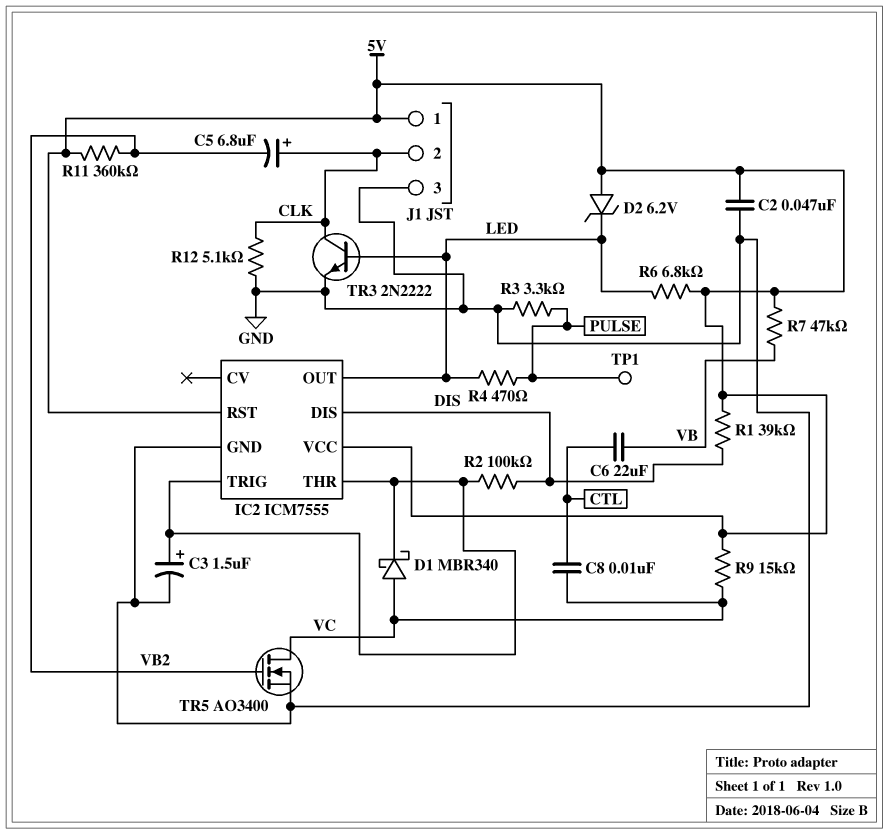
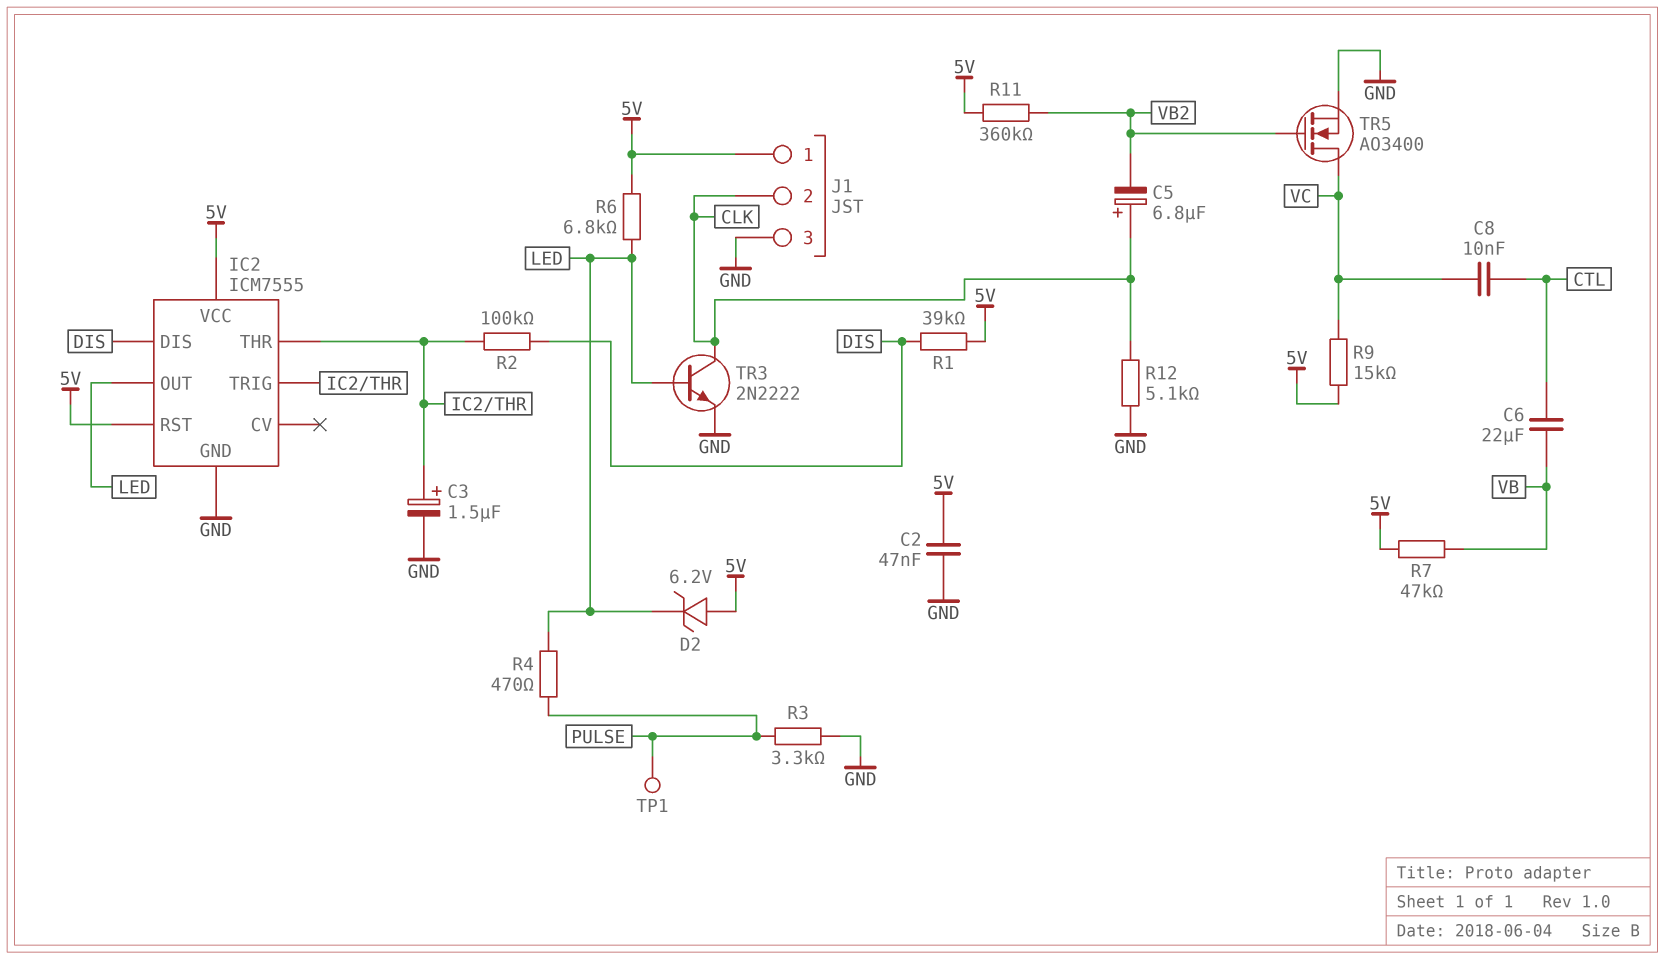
D1: schottky MBR340 (A VC, K IC2/THR) -> none

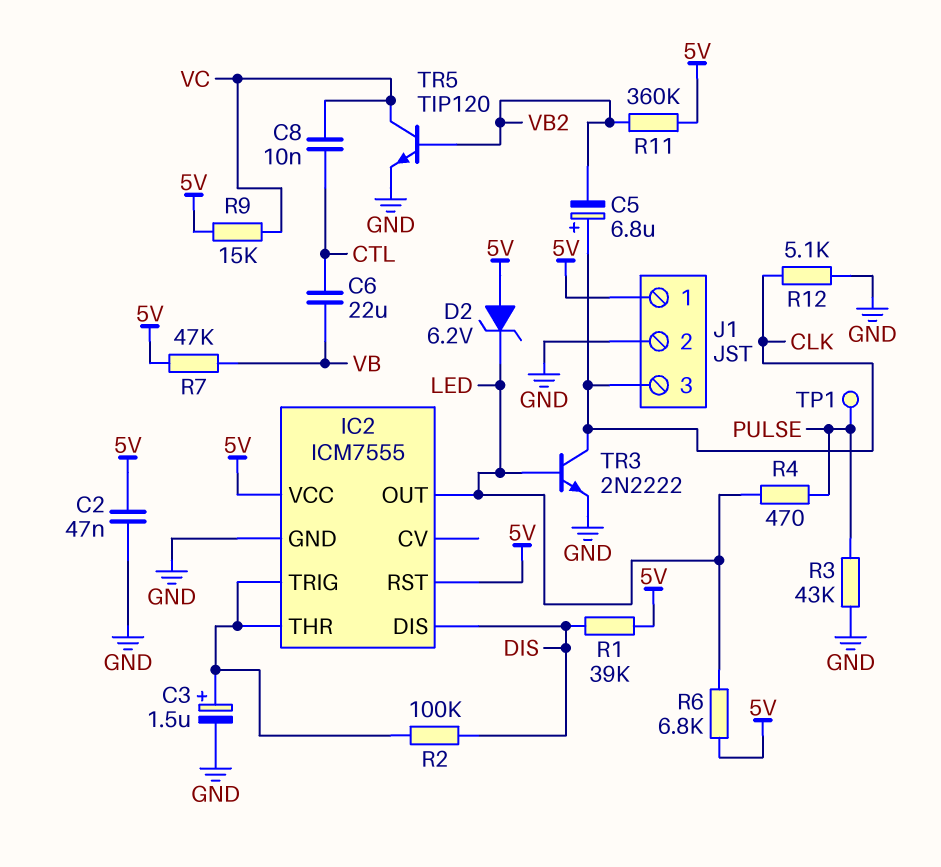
J1 pin 2: CLK -> GND
J1 pin 3: GND -> CLK
R3: 3.3k (GND, PULSE) -> 43k (GND, PULSE)
TR5: NMOS AO3400 (G VB2, D VC, S GND) -> NPN TIP120 (B VB2, C VC, E GND)

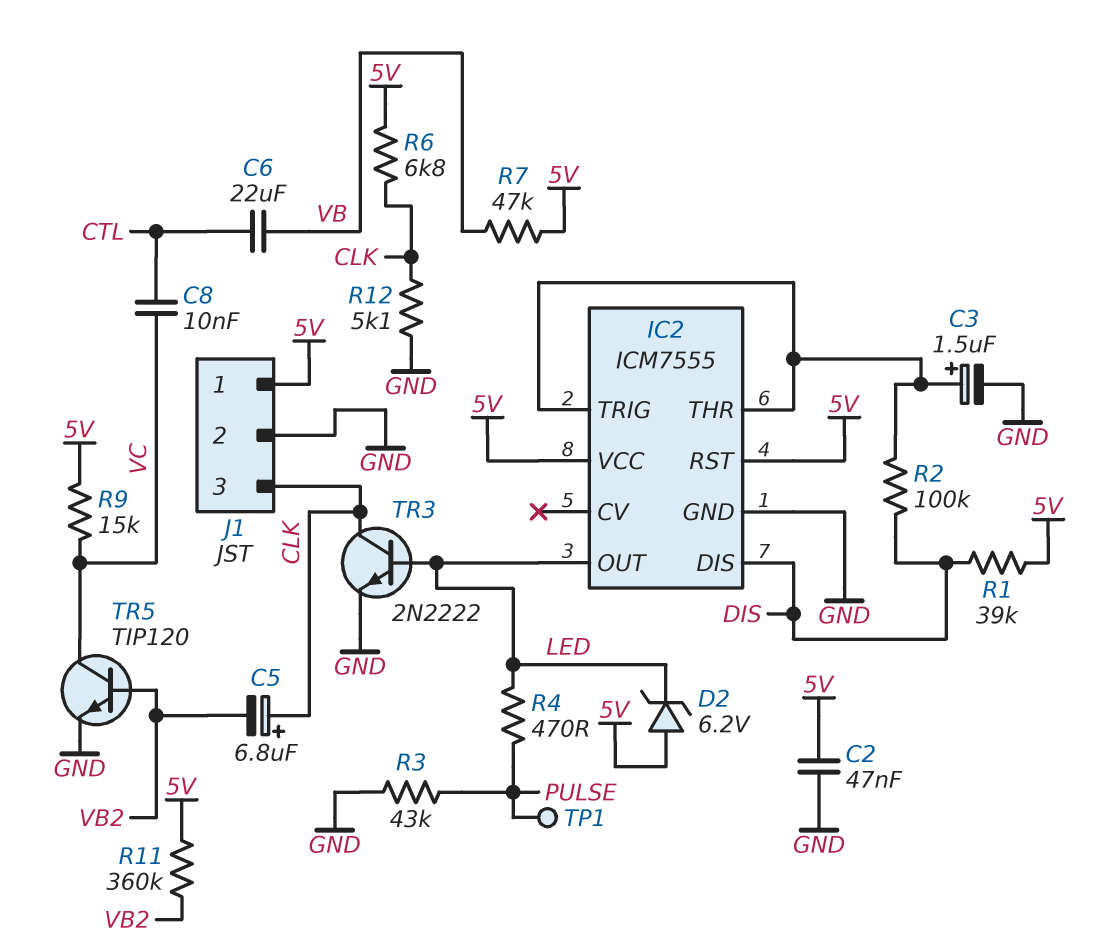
R6: 6.8k (5V, LED) -> 6.8k (5V, CLK)

